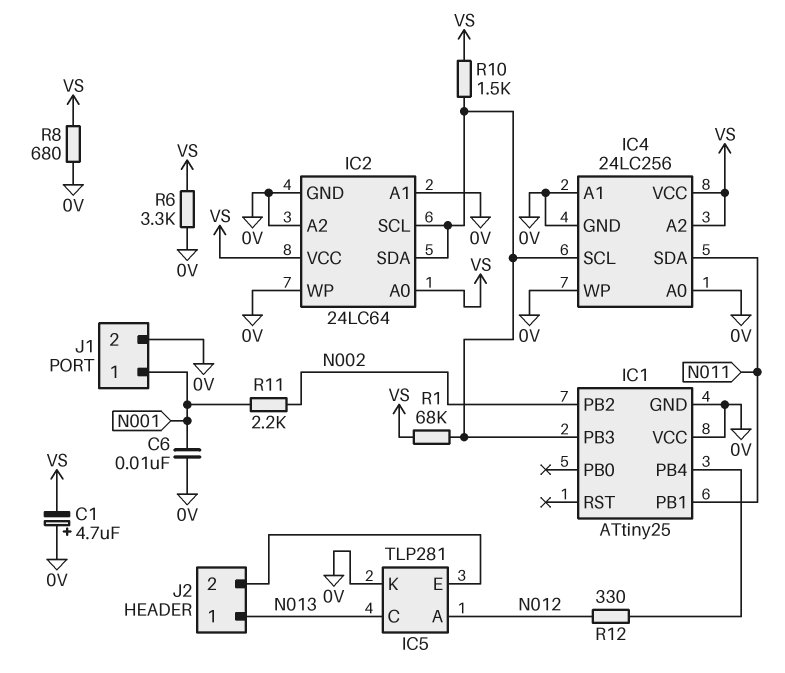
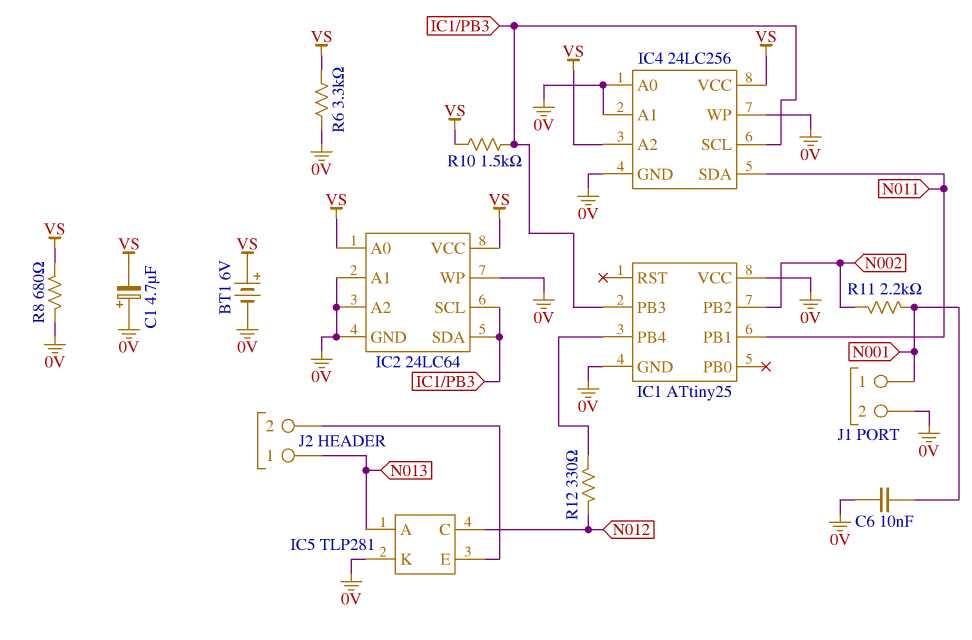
BT1: none -> 6V (plus VS, minus 0V)
IC5 pin A: N012 -> N013
IC5 pin C: N013 -> N012
R1: 68k (IC1/PB3, VS) -> none

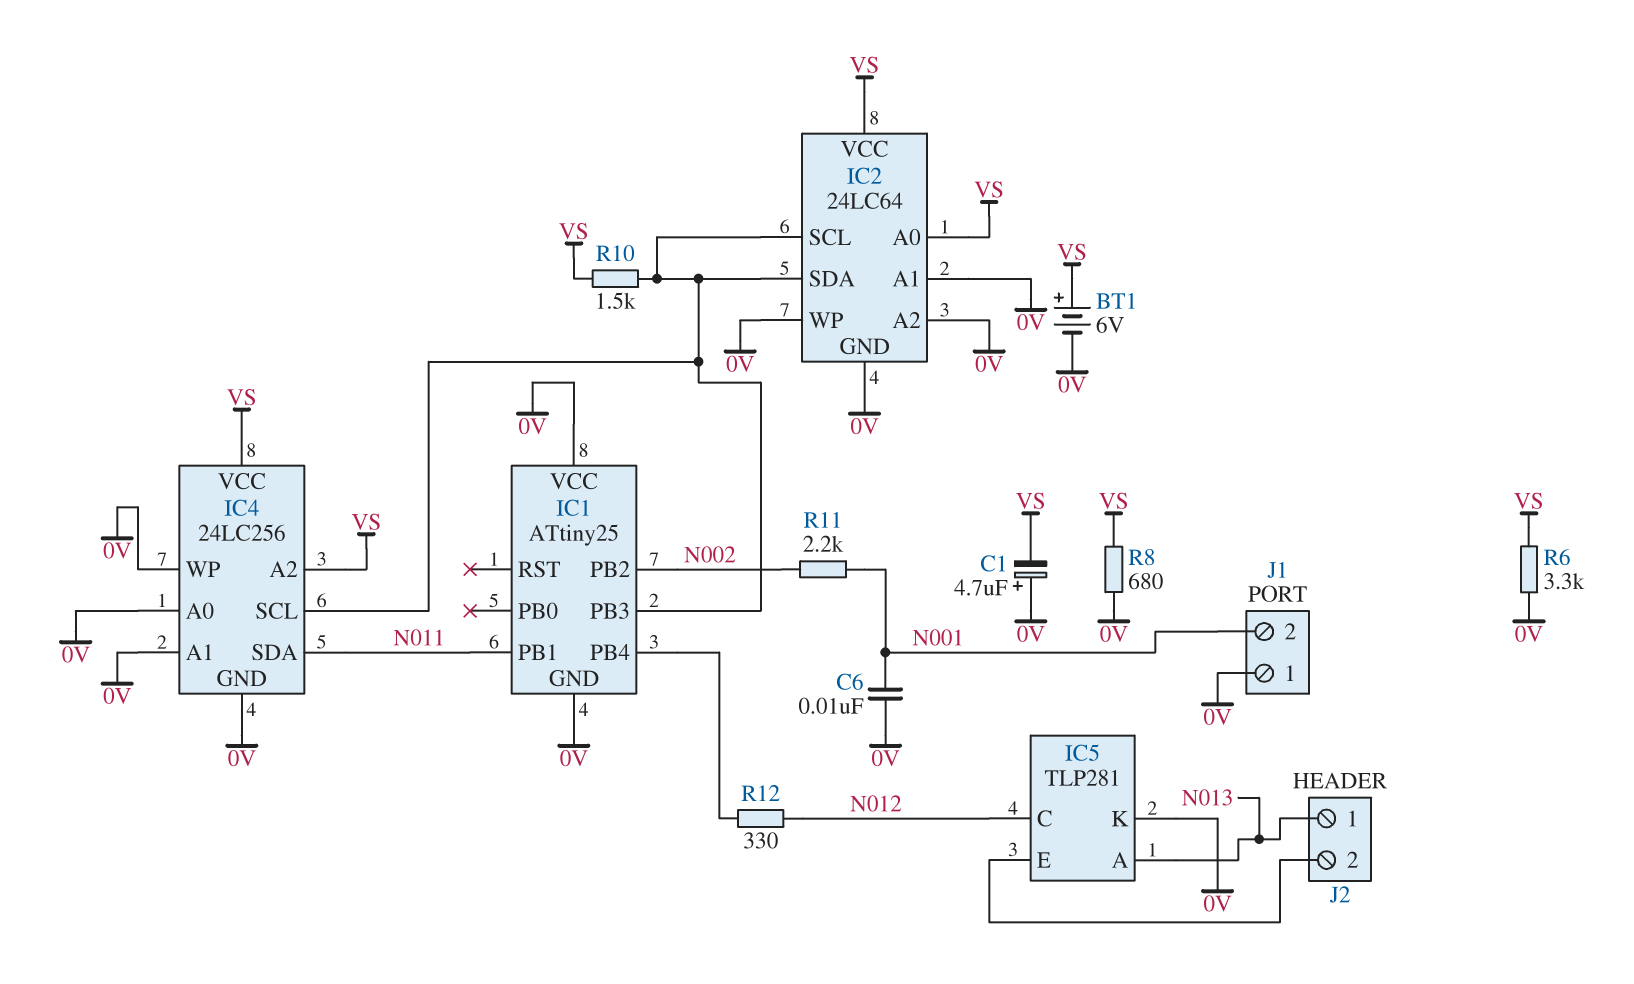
J1 pin 1: N001 -> 0V
J1 pin 2: 0V -> N001

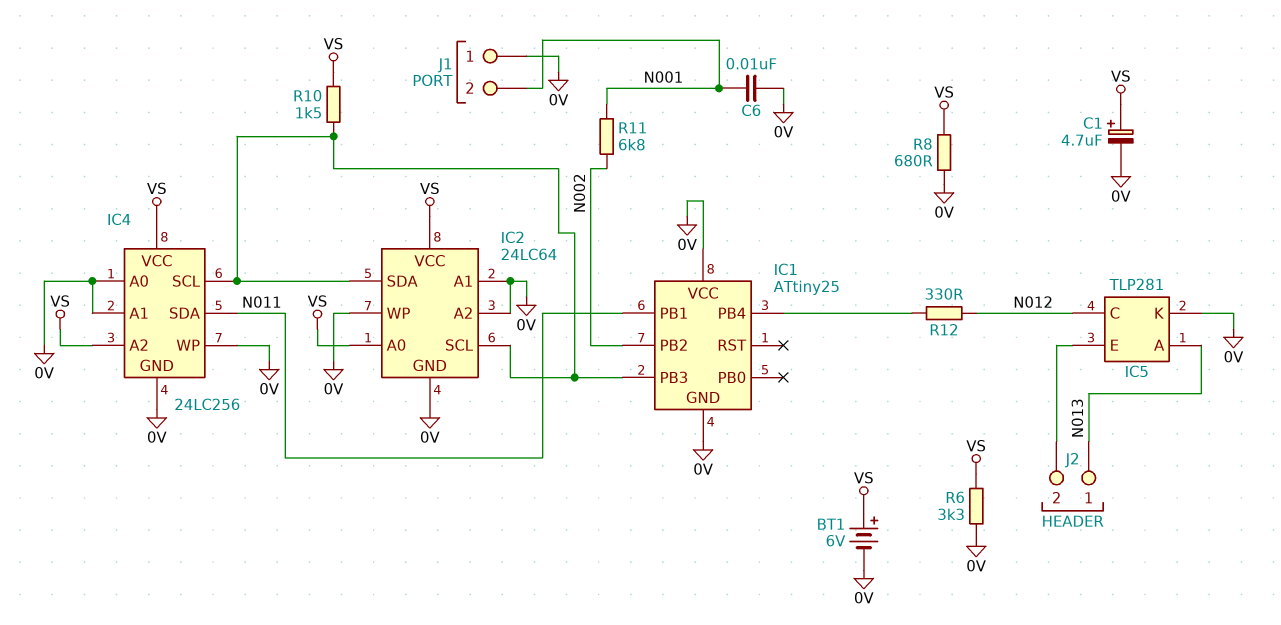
C1: 4.7uF (plus 0V, minus VS) -> 4.7uF (plus VS, minus 0V)
R11: 2.2k (N001, N002) -> 6.8k (N001, N002)

